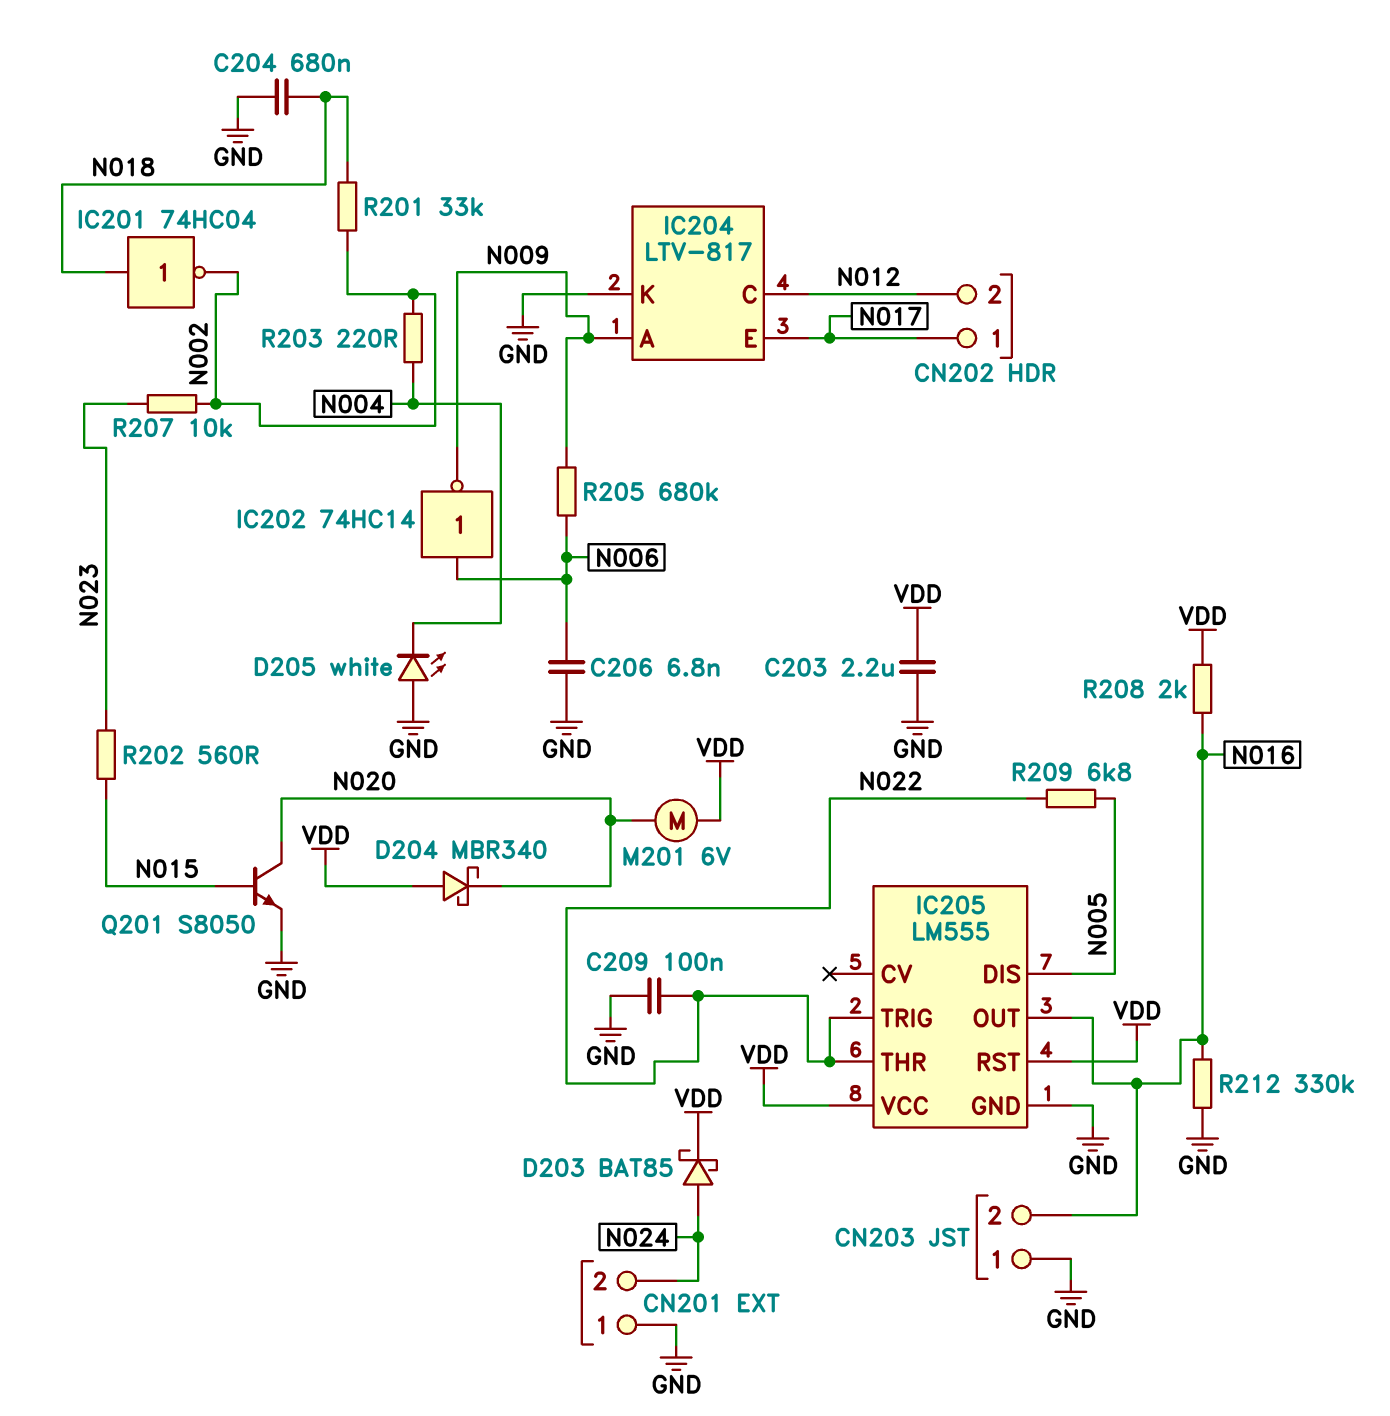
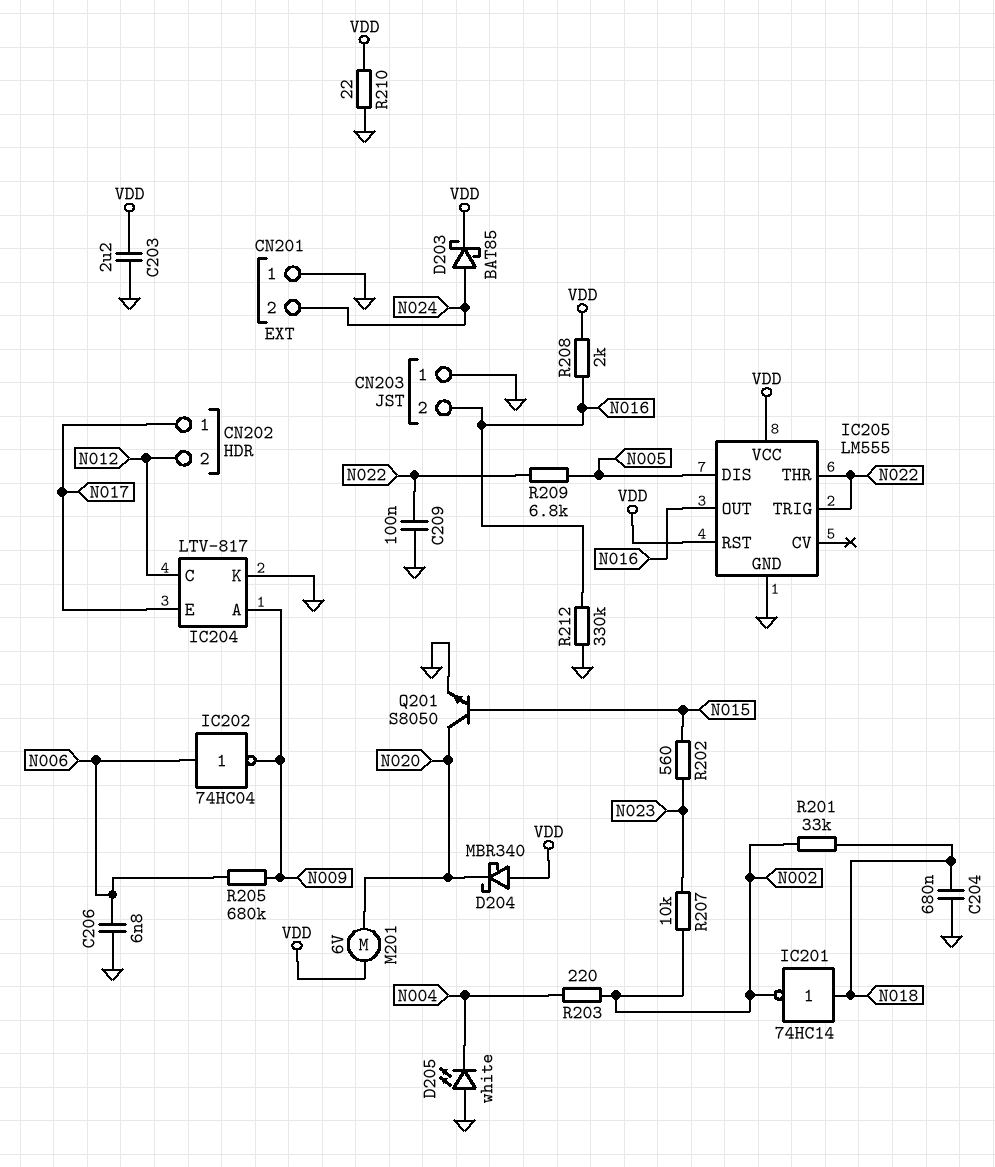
IC201: NOT 74HC04 (in N018, out N002) -> NOT 74HC14 (in N018, out N002)
IC202: NOT 74HC14 (in N006, out N009) -> NOT 74HC04 (in N006, out N009)
R210: none -> 22 (GND, VDD)

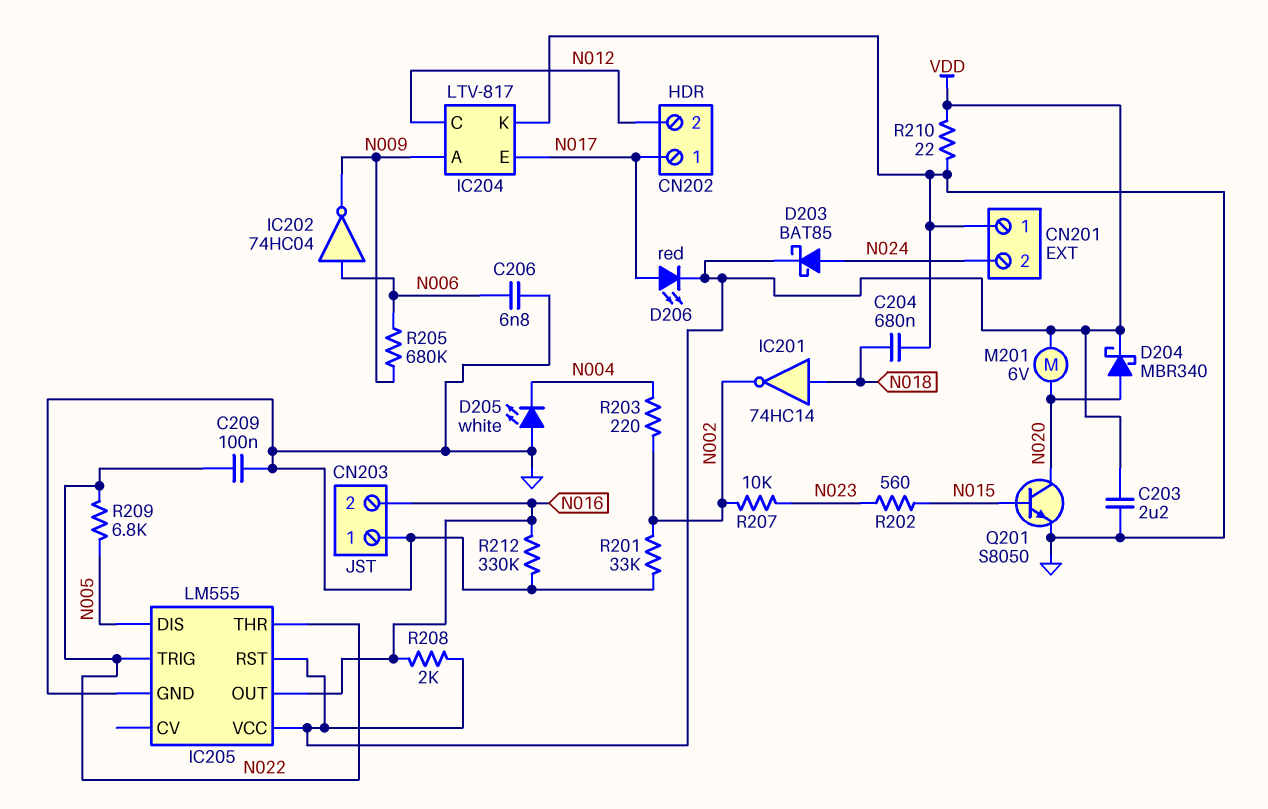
D204: schottky MBR340 (A VDD, K N020) -> schottky MBR340 (A N020, K VDD)
D206: none -> LED red (A N017, K VDD)
R201: 33k (N002, N018) -> 33k (GND, N002)

